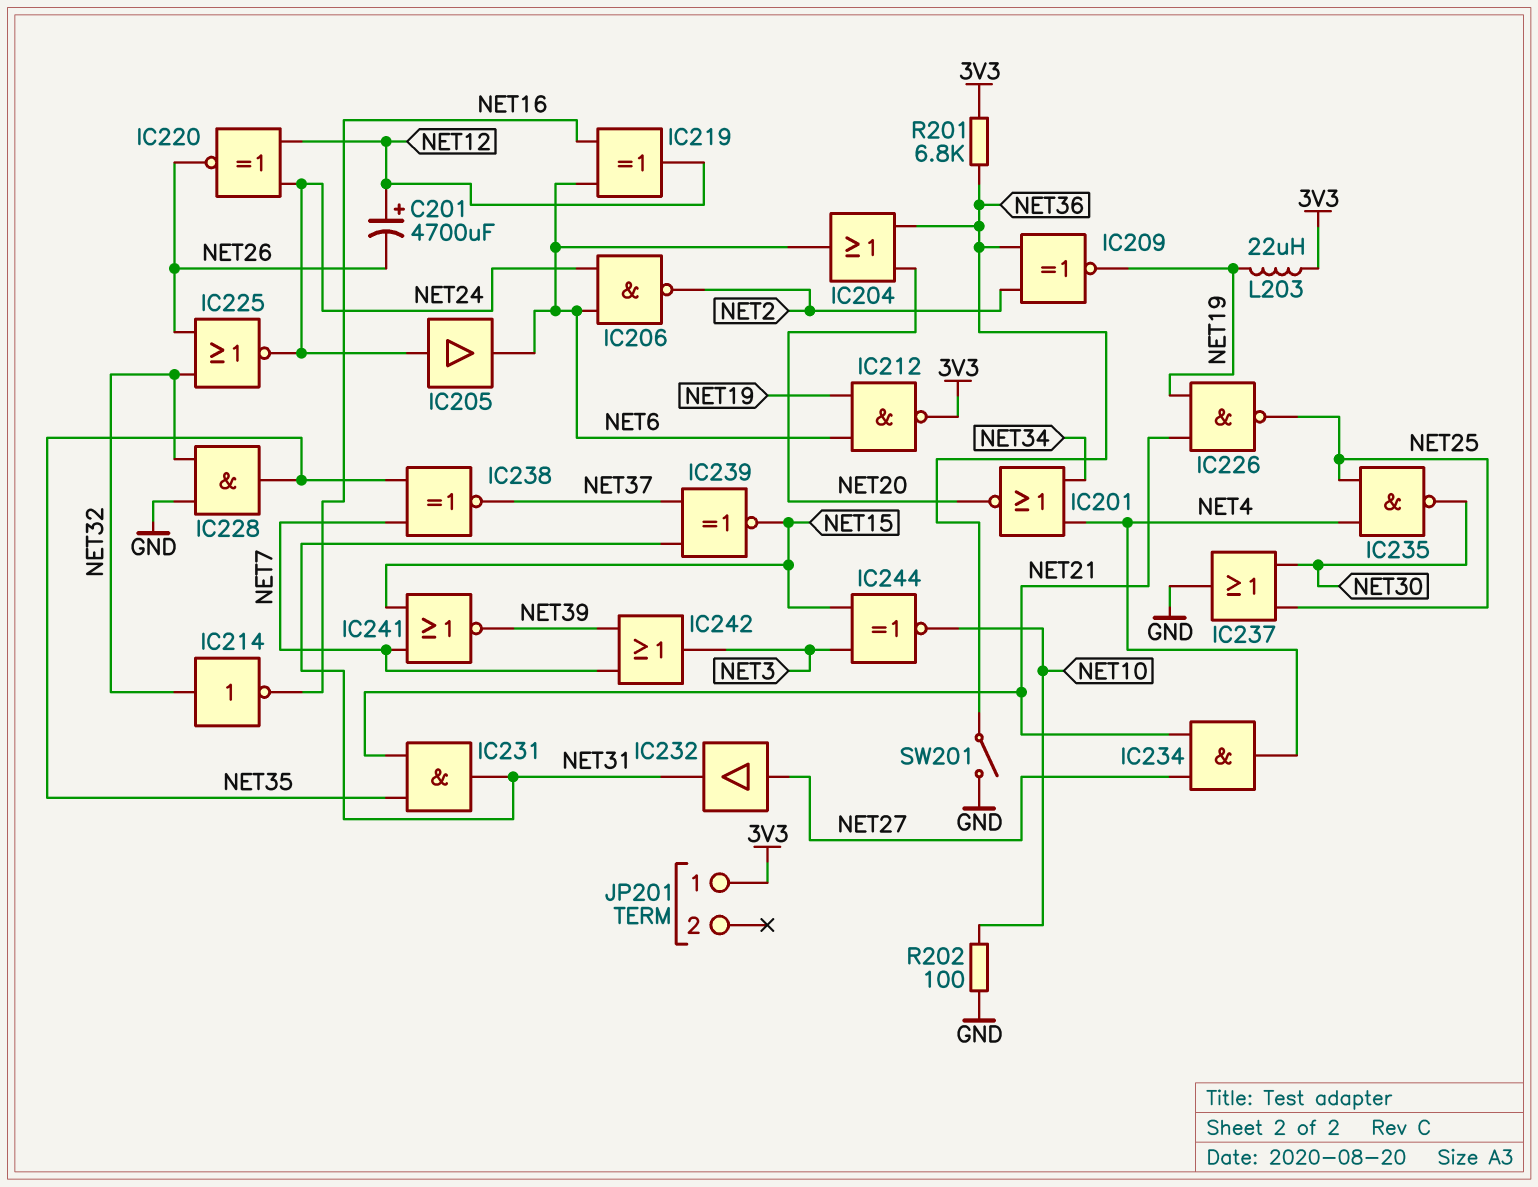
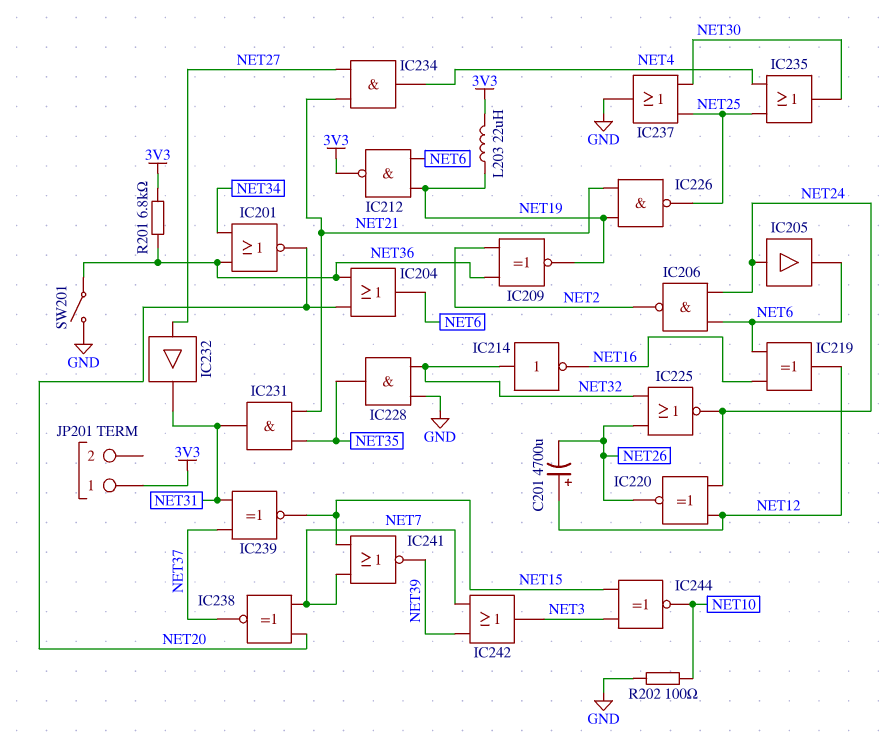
IC201: NOR (in NET4, in NET34, out NET20) -> NOR (in NET34, in NET36, out NET20)
IC235: NAND (in NET4, in NET25, out NET30) -> OR (in NET4, in NET25, out NET30)
IC238: XNOR (in NET7, in NET35, out NET37) -> XNOR (in NET7, in NET20, out NET37)

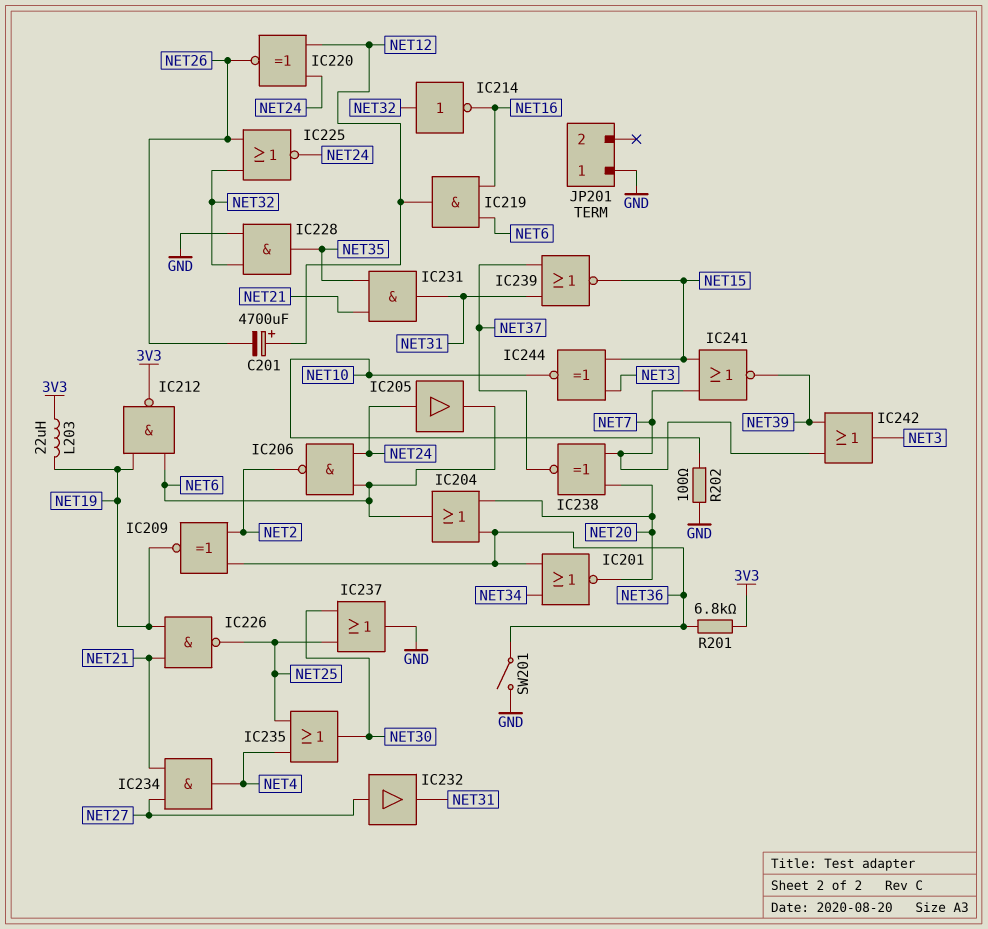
IC219: XOR (in NET6, in NET16, out NET12) -> AND (in NET6, in NET16, out NET12)
IC239: XNOR (in NET31, in NET37, out NET15) -> NOR (in NET31, in NET37, out NET15)
JP201 pin 1: 3V3 -> GND

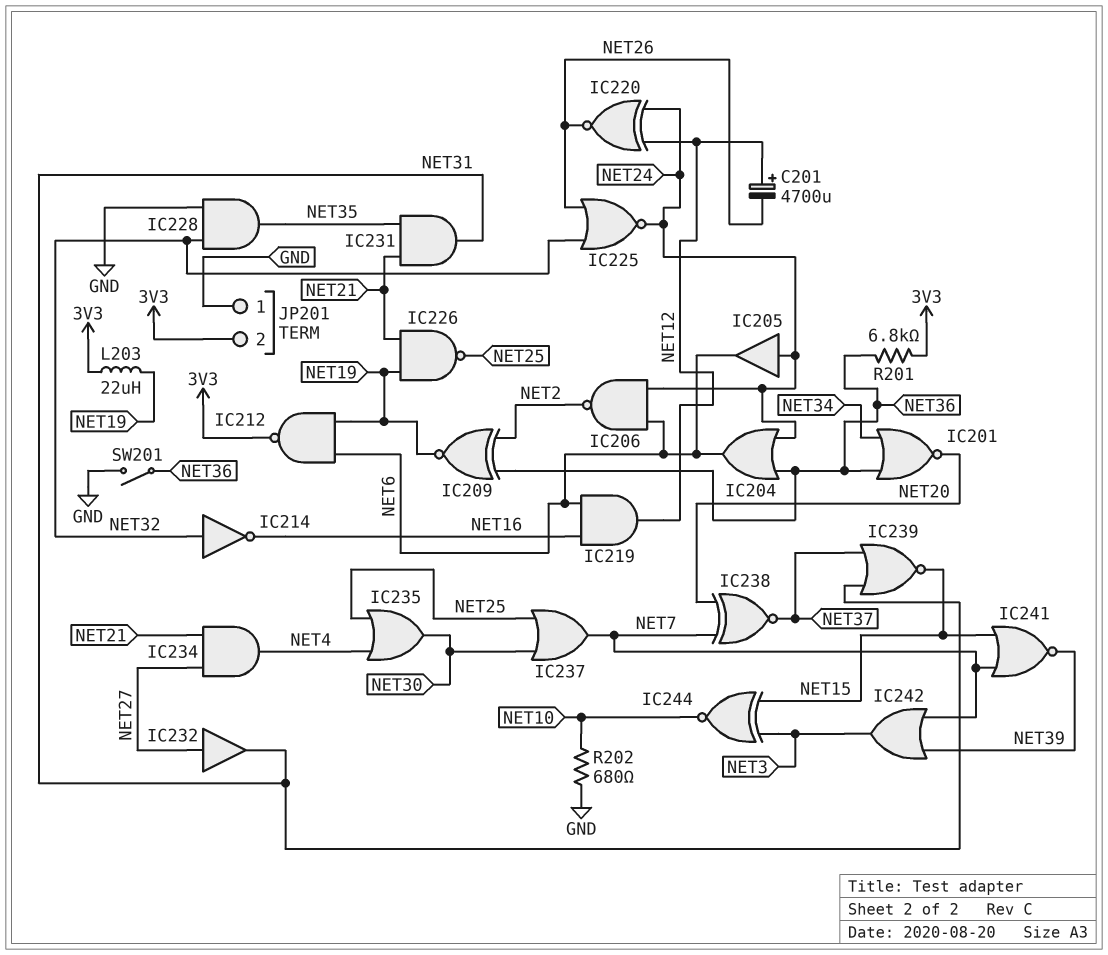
IC204: OR (in NET20, in NET36, out NET6) -> OR (in NET24, in NET36, out NET6)
IC237: OR (in NET25, in NET30, out GND) -> OR (in NET25, in NET30, out NET7)
JP201 pin 2: none -> 3V3
R202: 100 (GND, NET10) -> 680 (GND, NET10)

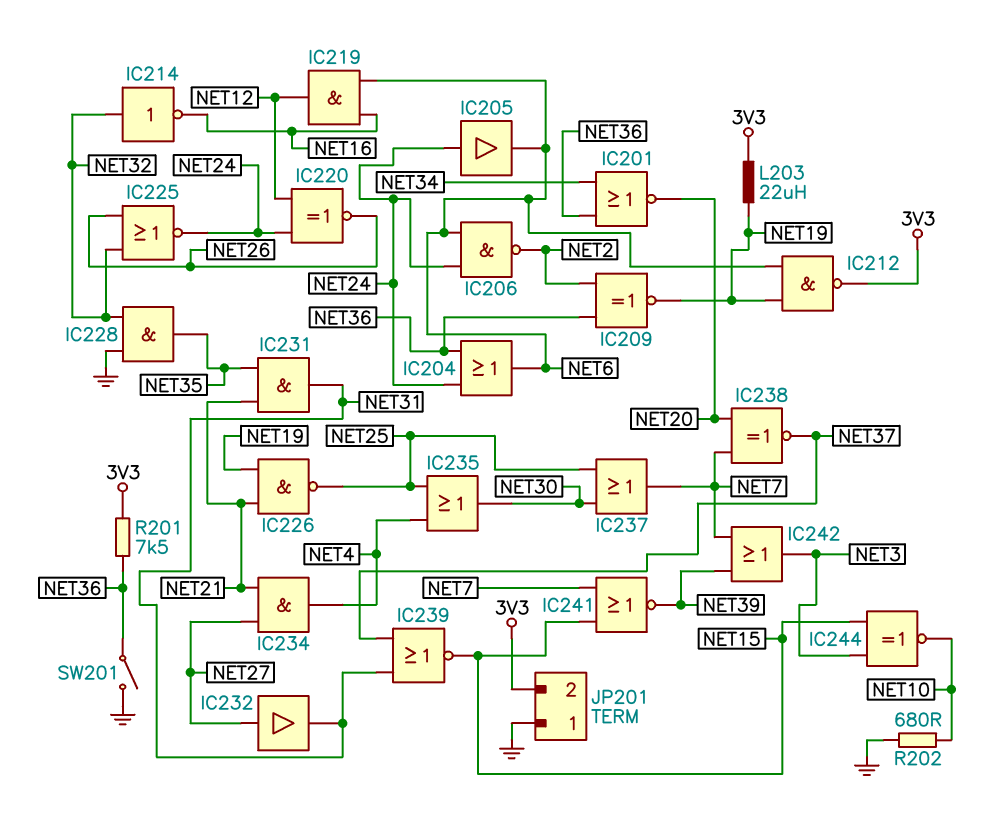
C201: 4700uF (plus NET12, minus NET26) -> none
R201: 6.8k (3V3, NET36) -> 7.5k (3V3, NET36)

